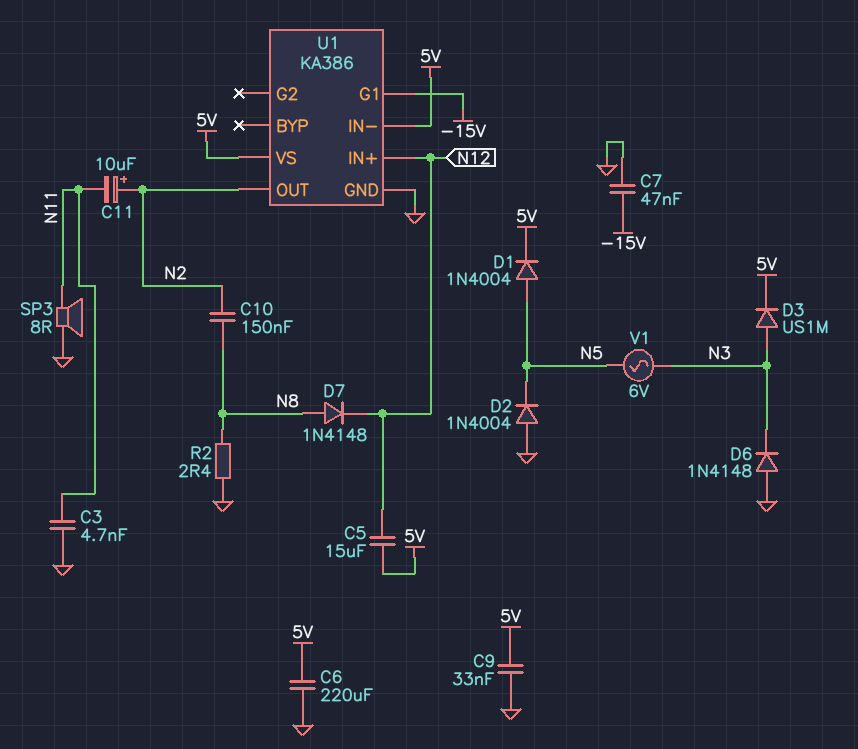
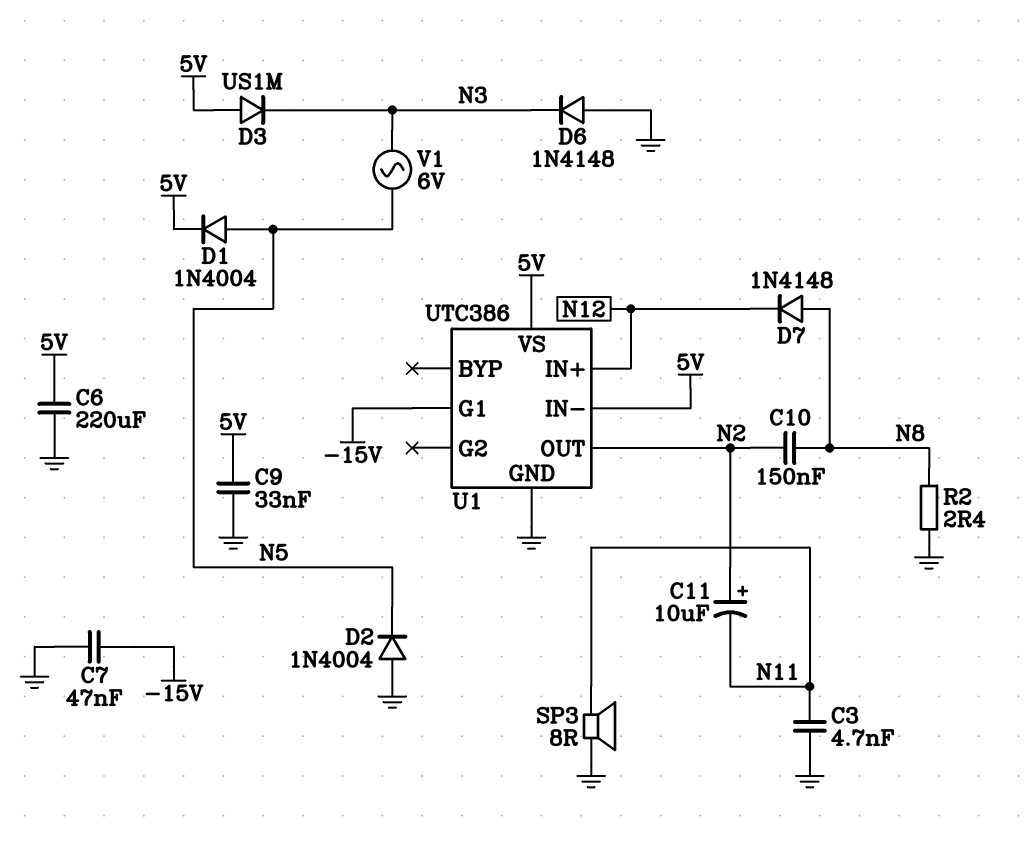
C5: 15uF (5V, N12) -> none
D3: diode US1M (A N3, K 5V) -> diode US1M (A 5V, K N3)
U1: KA386 -> UTC386

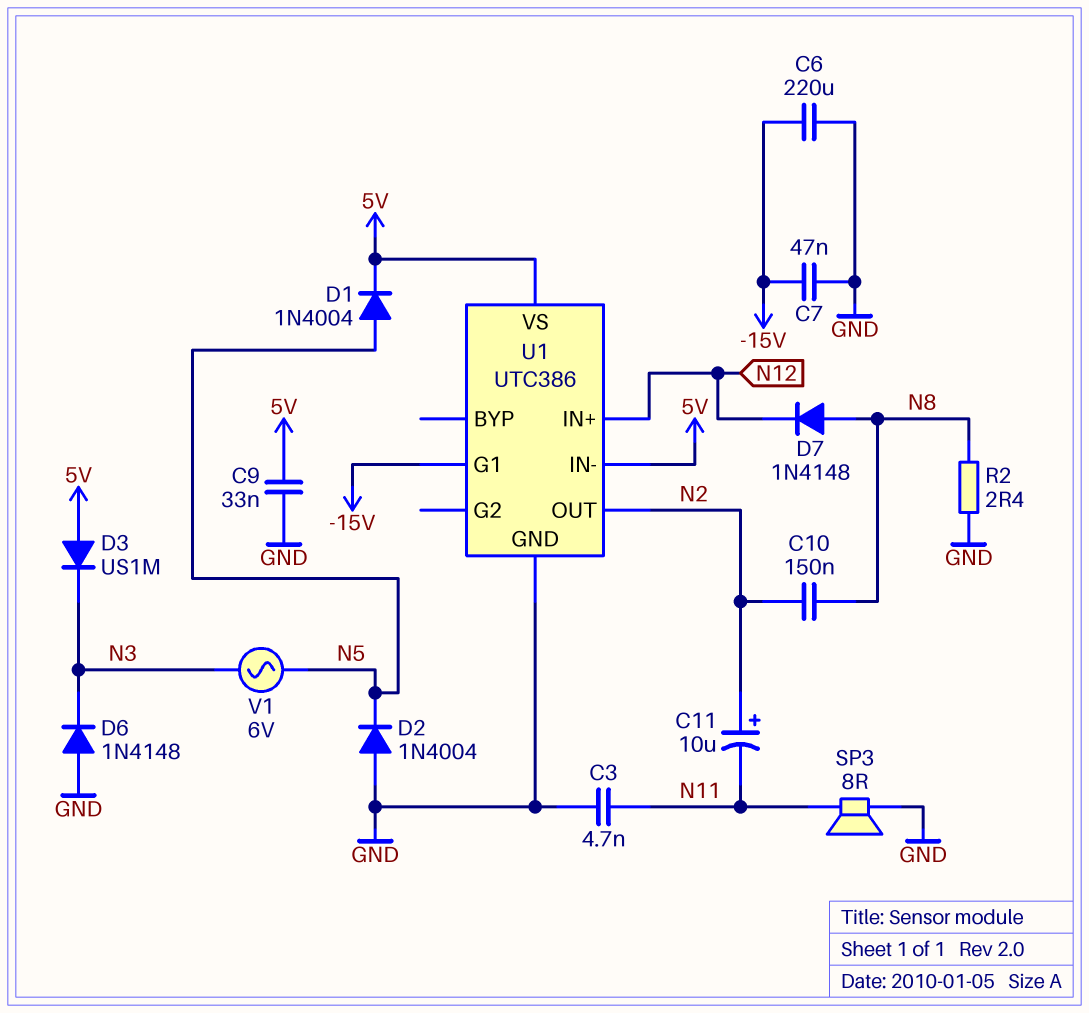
C6: 220uF (5V, GND) -> 220uF (-15V, GND)

